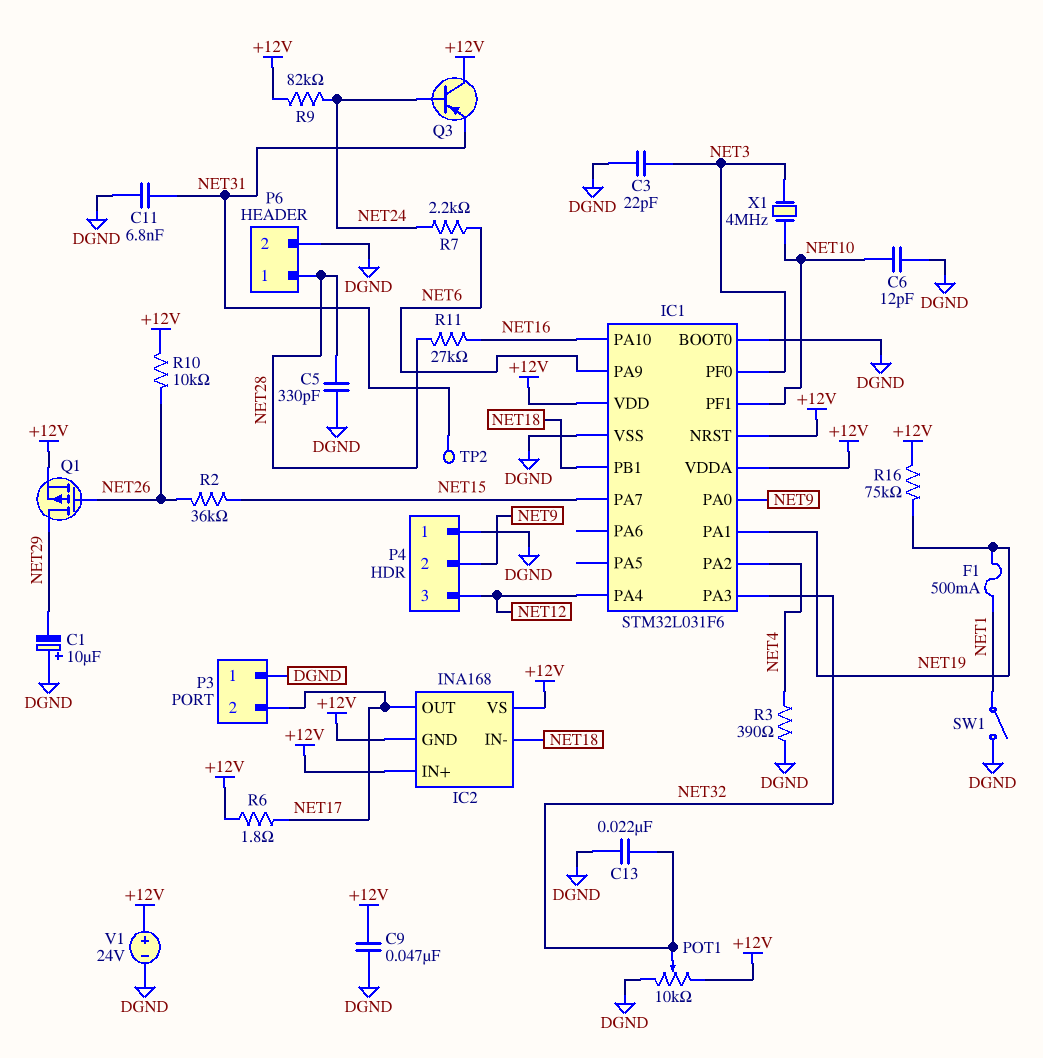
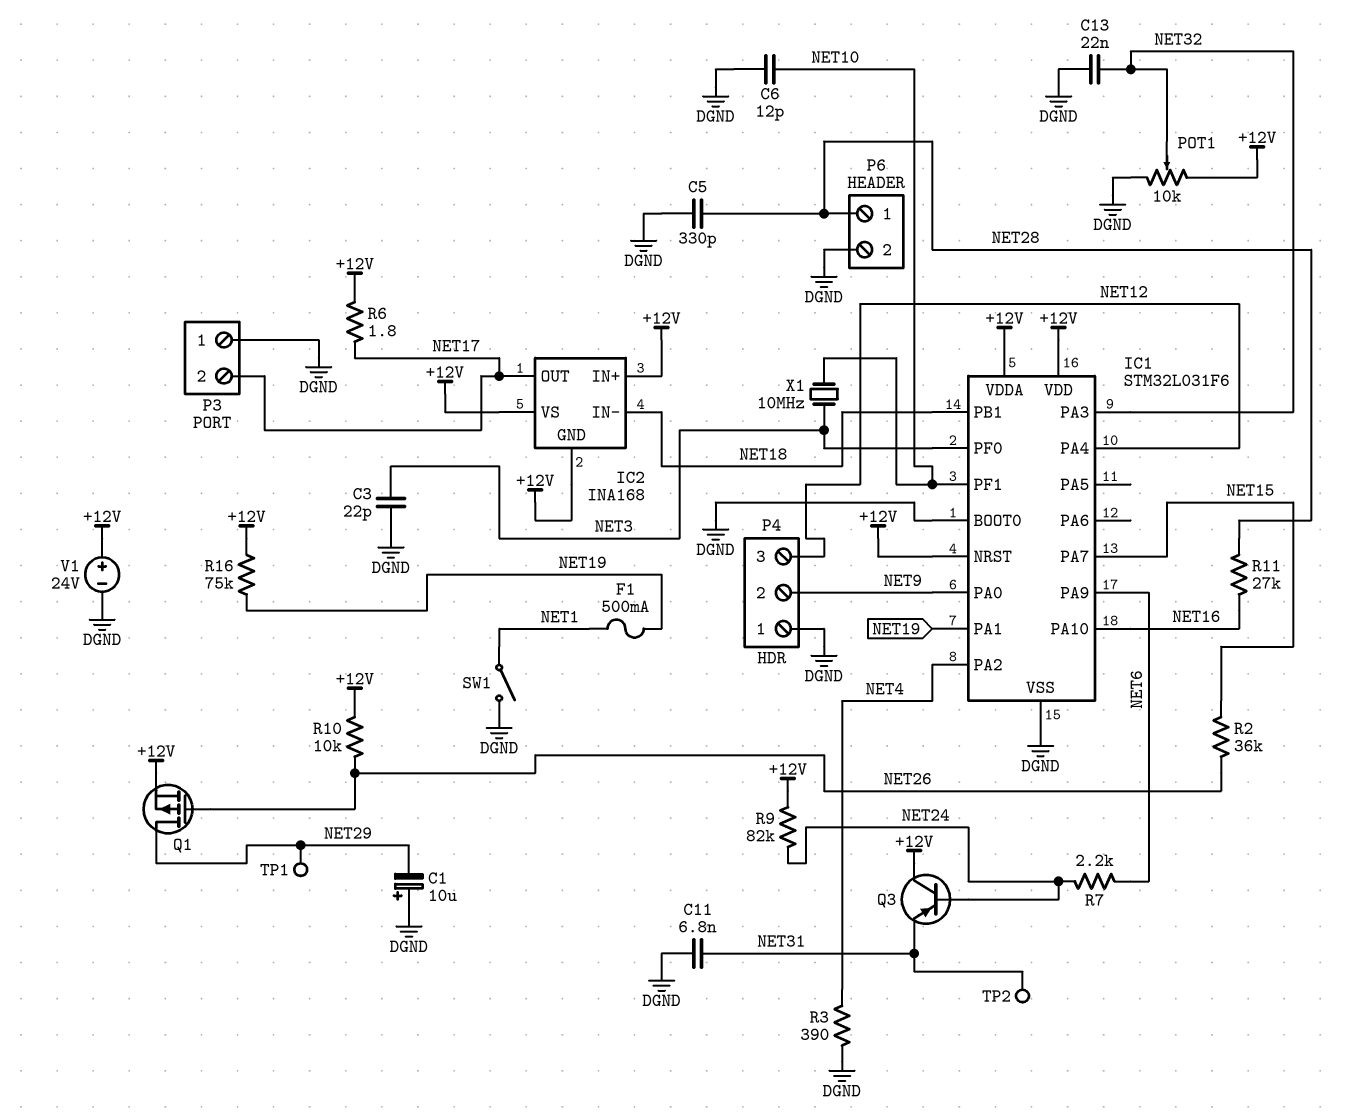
C9: 47nF (+12V, DGND) -> none
TP1: none -> test point (NET29)
X1: 4MHz (NET3, NET10) -> 10MHz (NET3, NET10)

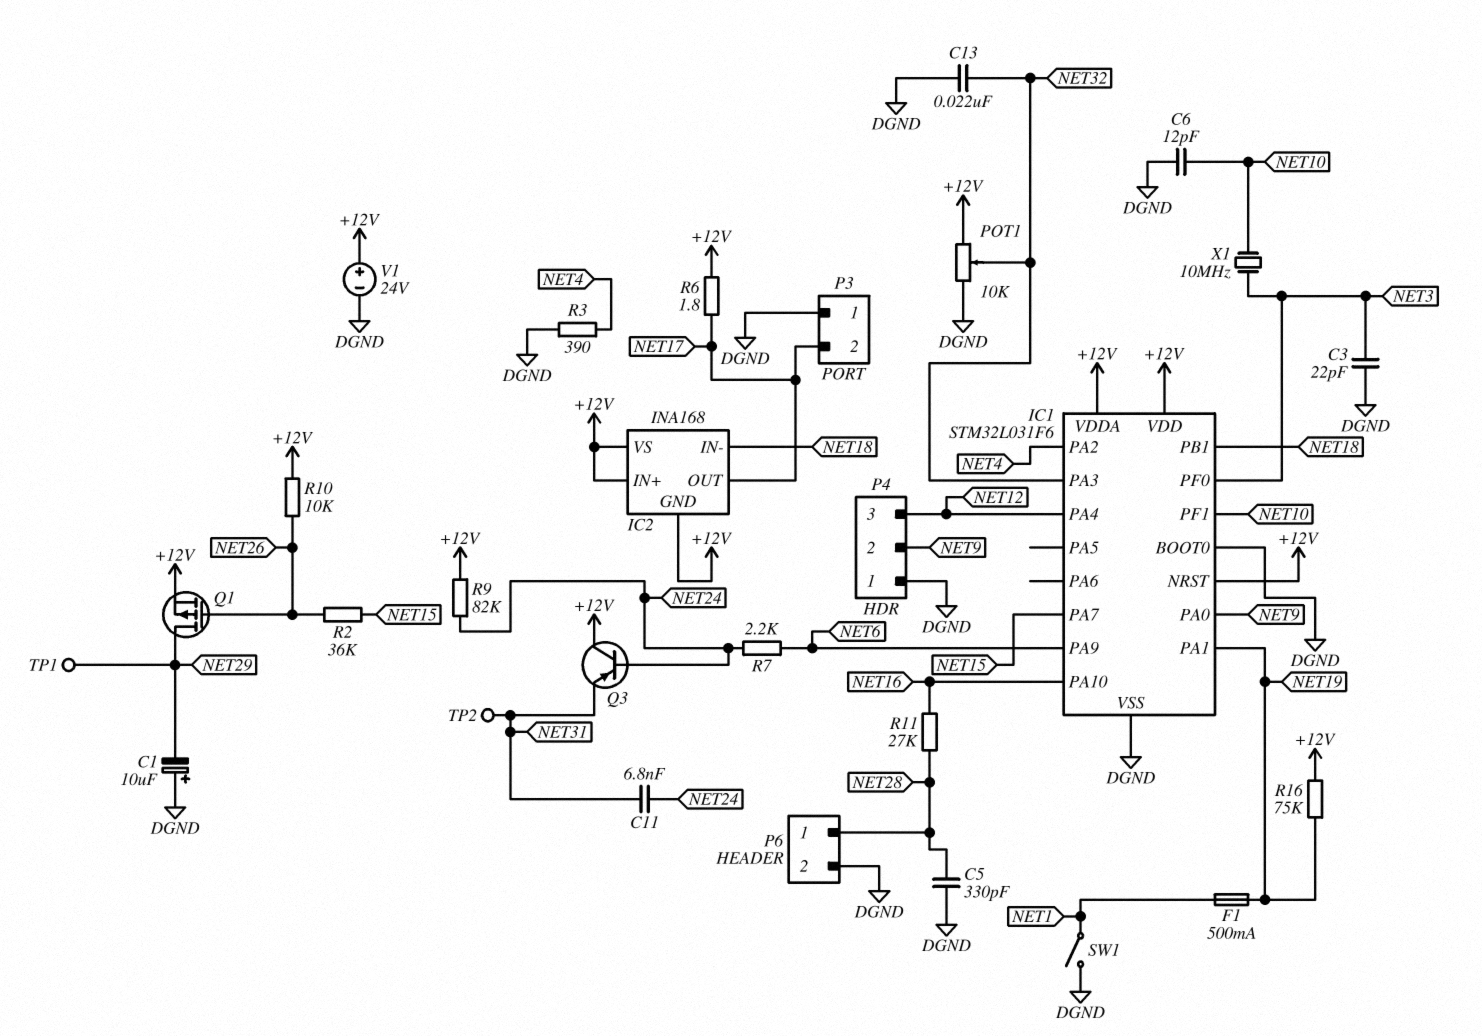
C11: 6.8nF (DGND, NET31) -> 6.8nF (NET24, NET31)

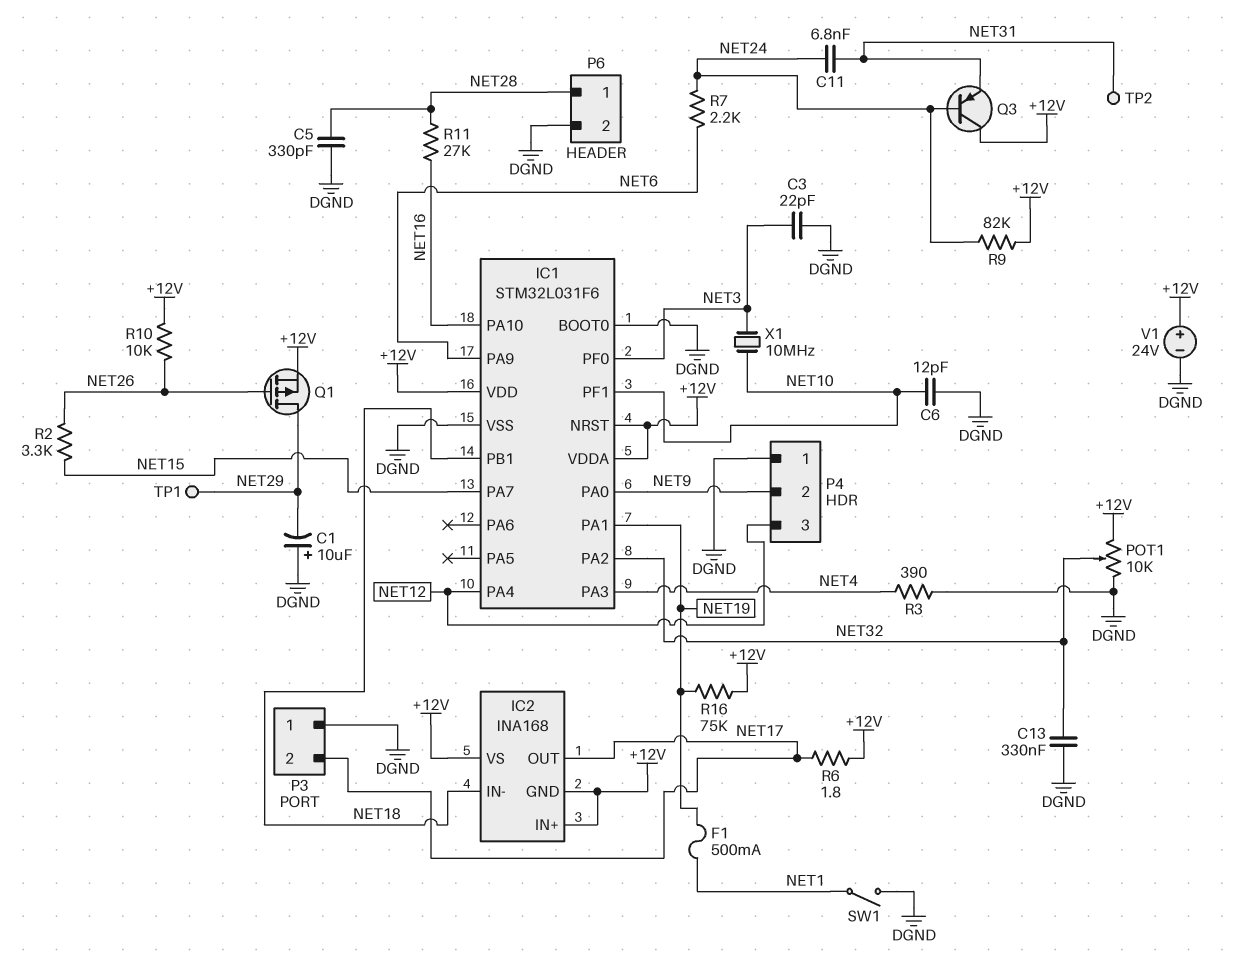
C13: 22nF (DGND, NET32) -> 330nF (DGND, NET32)
IC1 pin PA2: NET4 -> NET32
IC1 pin PA3: NET32 -> NET4
R2: 36k (NET15, NET26) -> 3.3k (NET15, NET26)

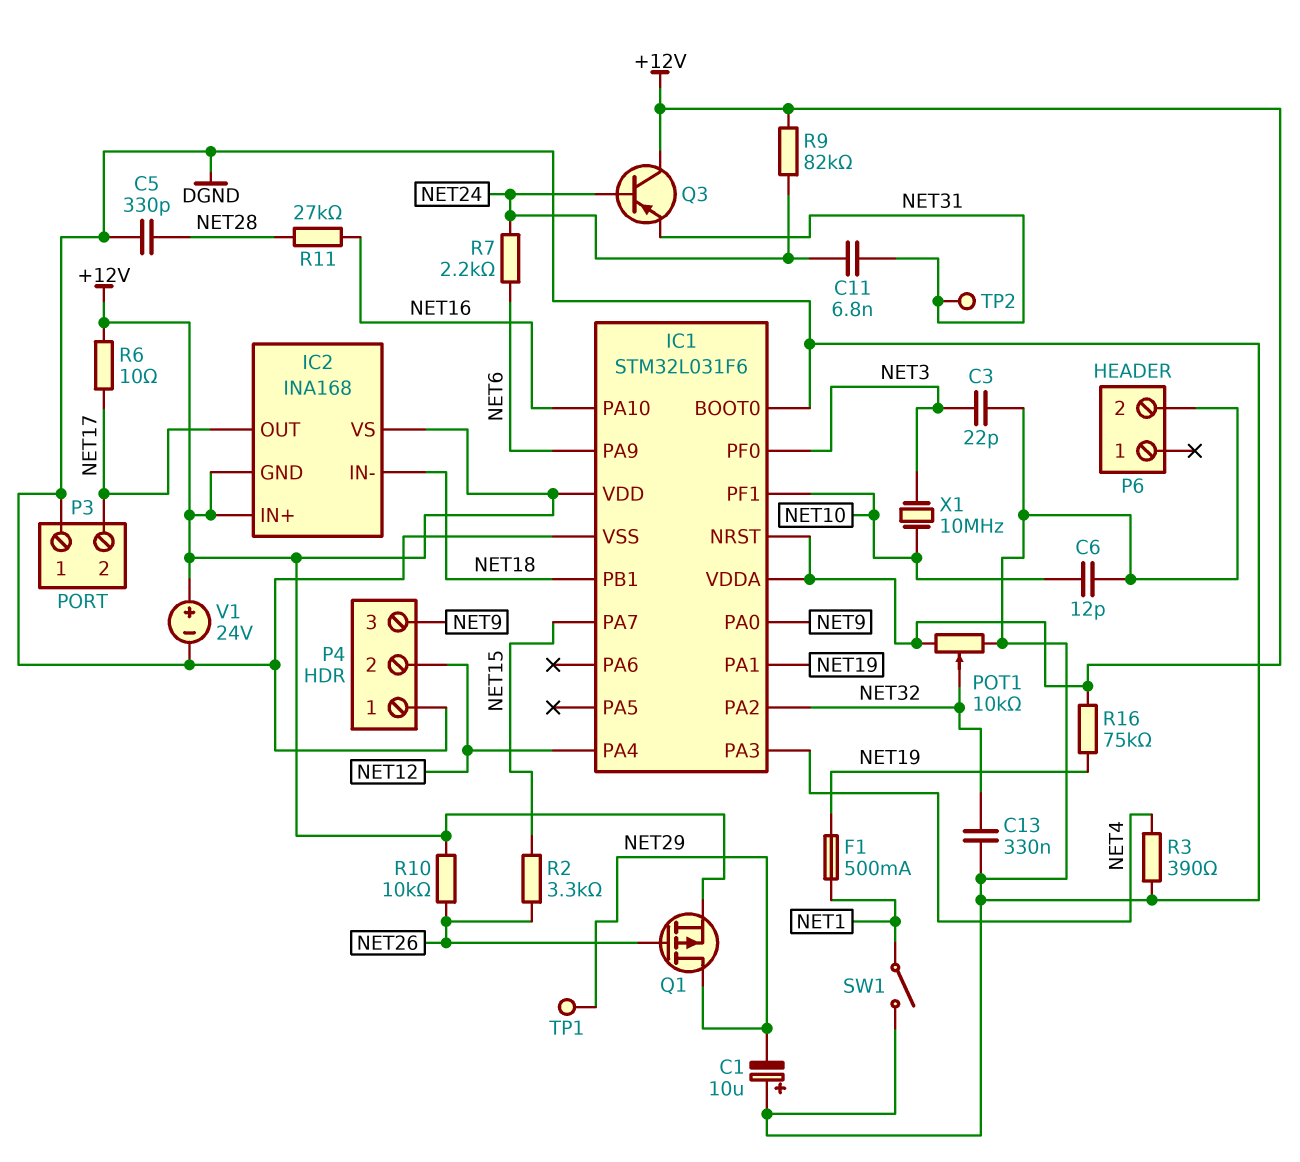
P4 pin 2: NET9 -> NET12
P4 pin 3: NET12 -> NET9
P6 pin 1: NET28 -> none
R6: 1.8 (+12V, NET17) -> 10 (+12V, NET17)

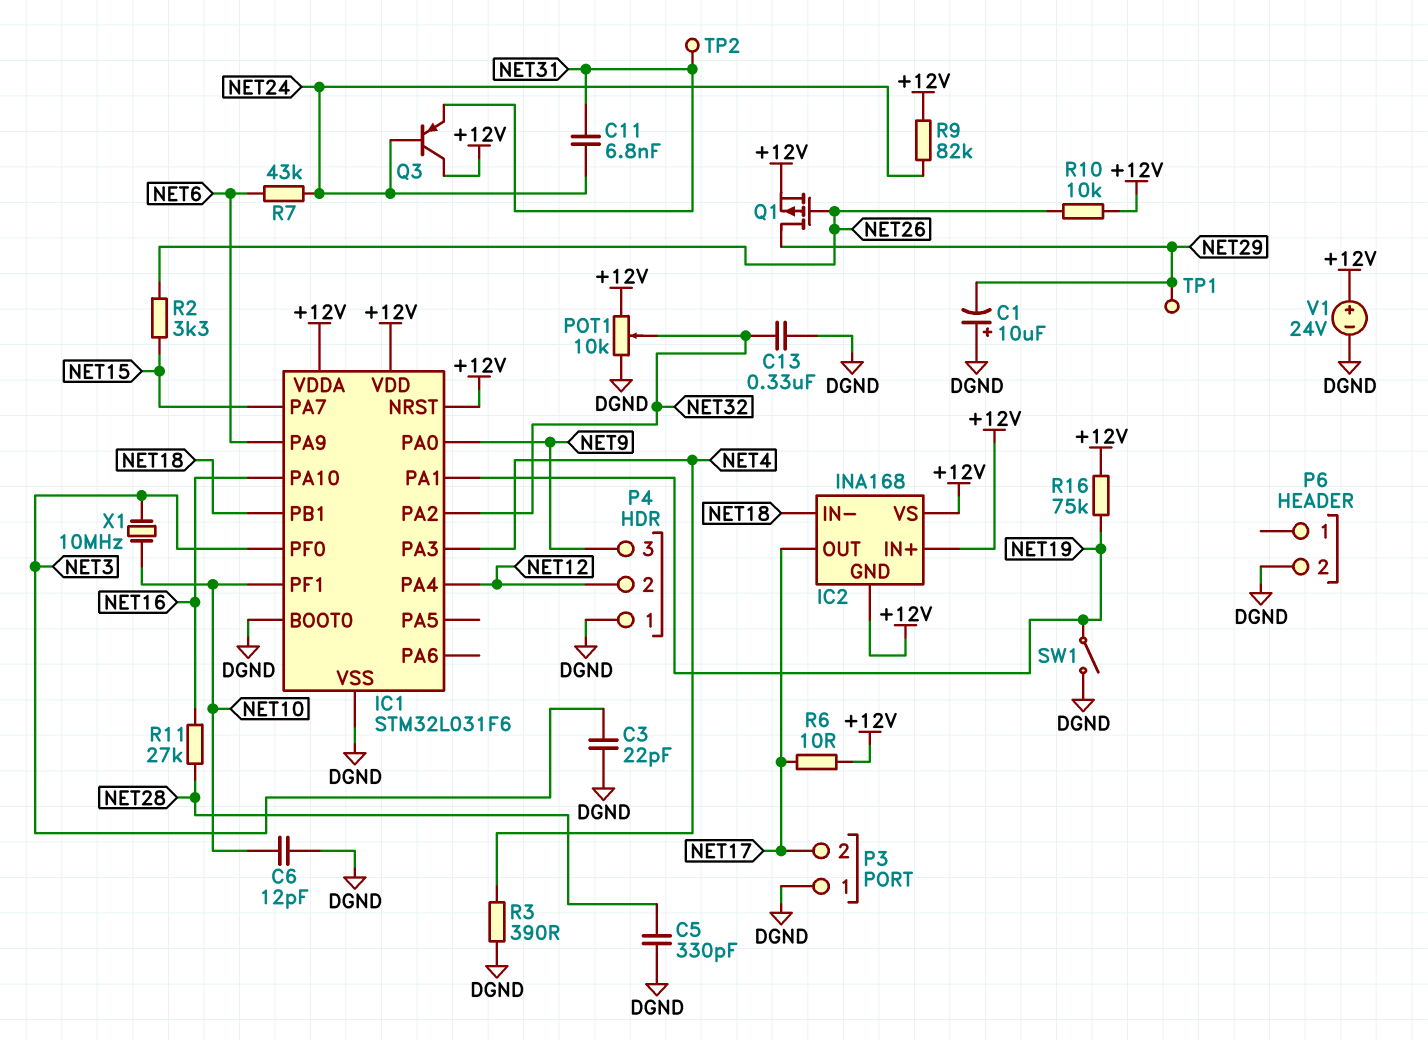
F1: 500mA (NET1, NET19) -> none
R7: 2.2k (NET6, NET24) -> 43k (NET6, NET24)
SW1: switch (DGND, NET1) -> switch (DGND, NET19)

